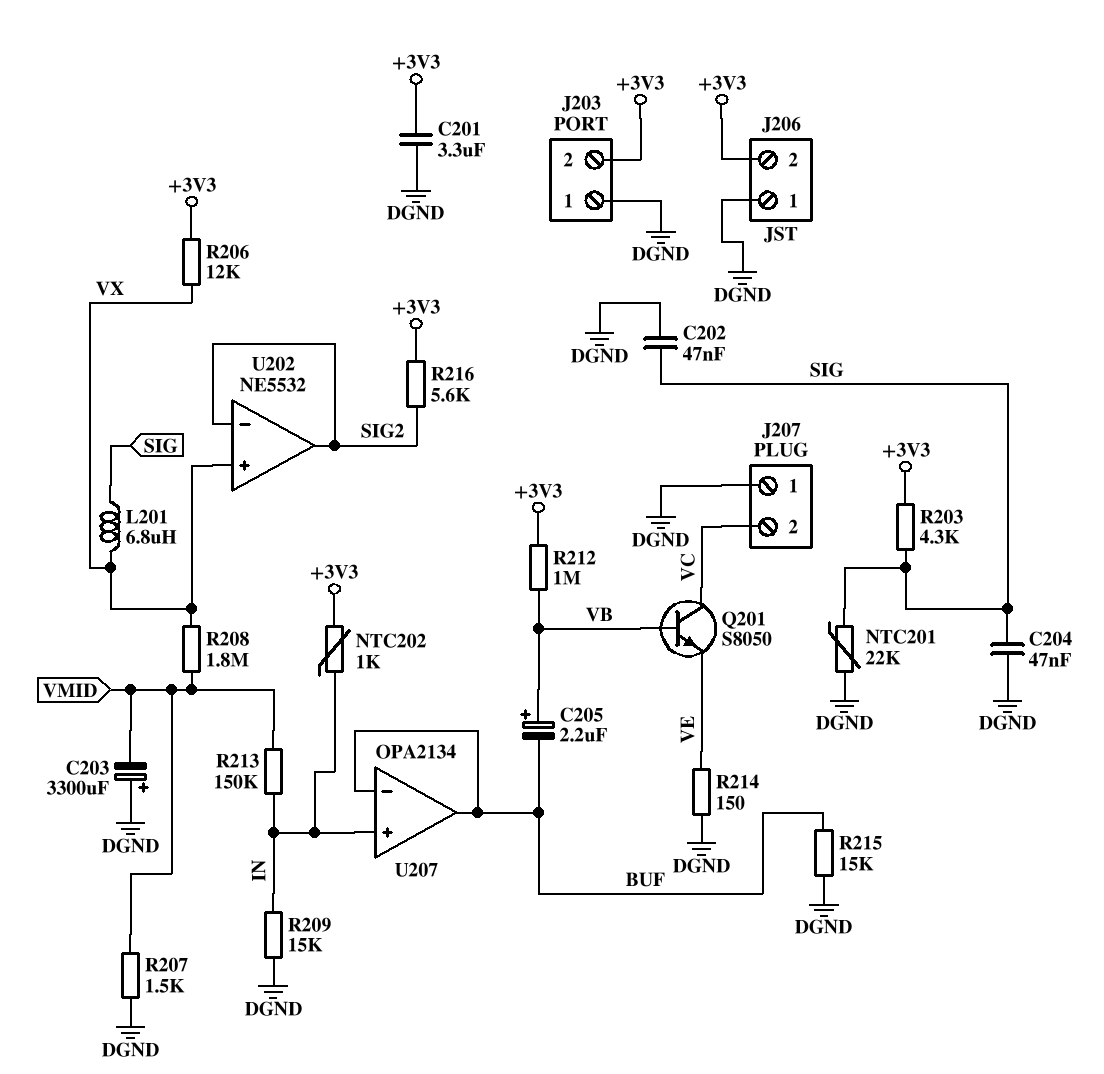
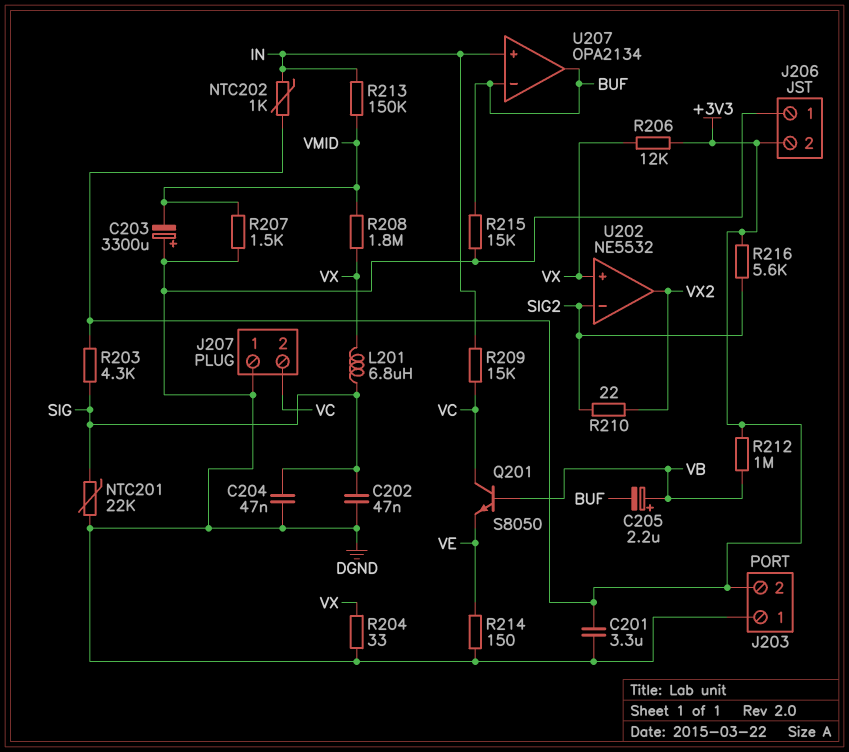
R204: none -> 33 (DGND, VX)
R209: 15k (DGND, IN) -> 15k (IN, VC)
R210: none -> 22 (SIG2, VX2)
U202 pin out: SIG2 -> VX2

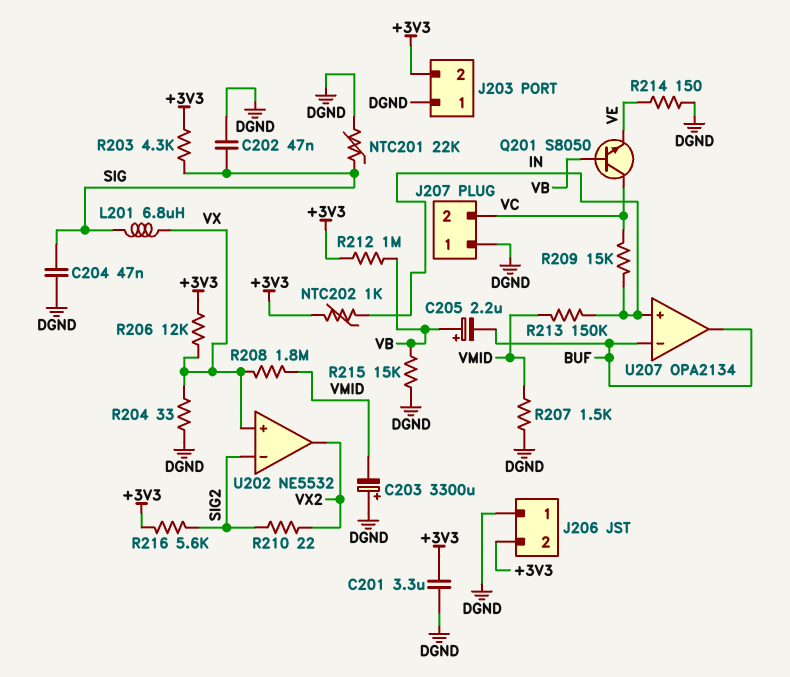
R215: 15k (BUF, DGND) -> 15k (DGND, VB)

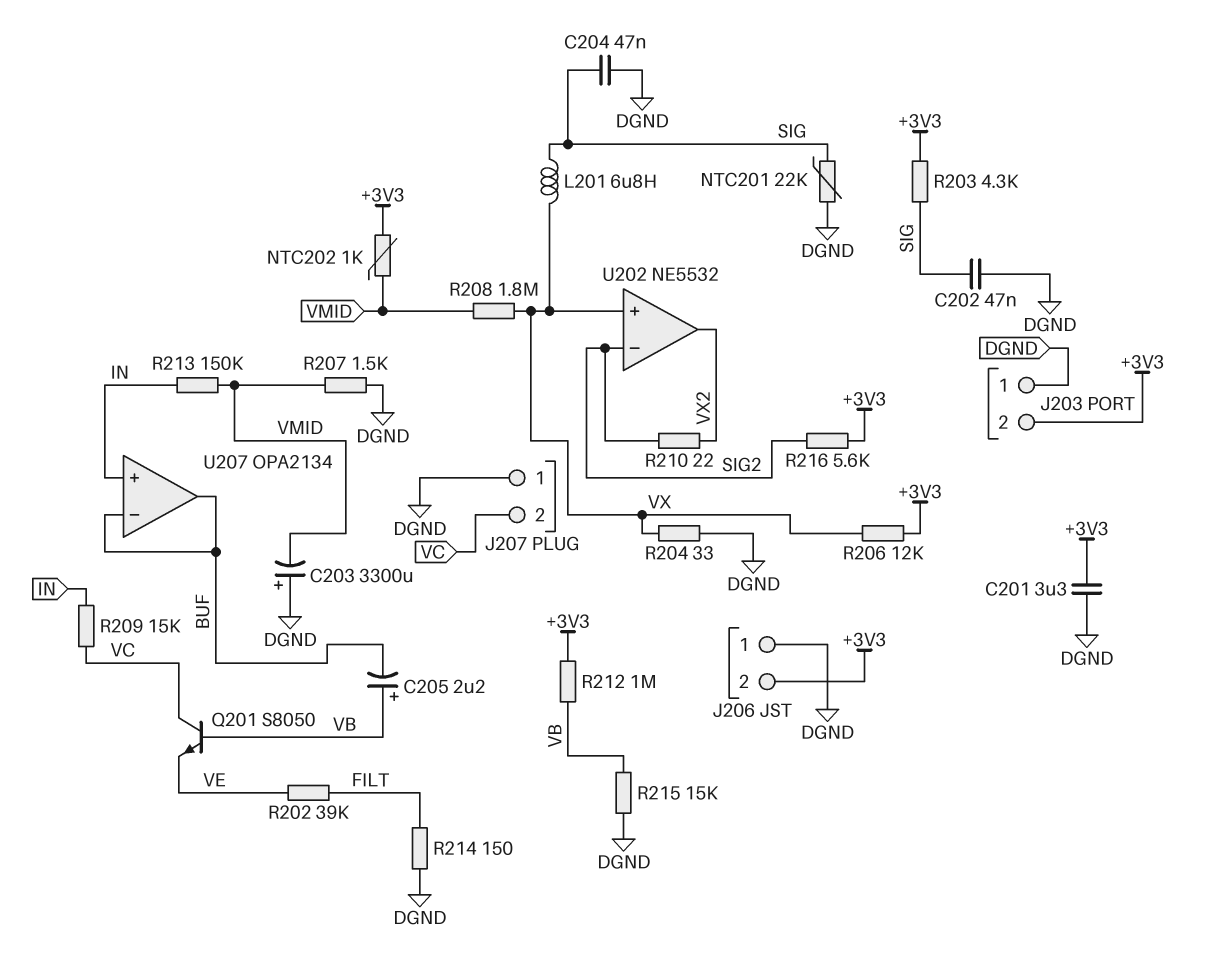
NTC202: 1k (+3V3, IN) -> 1k (+3V3, VMID)
R202: none -> 39k (FILT, VE)
R214: 150 (DGND, VE) -> 150 (DGND, FILT)

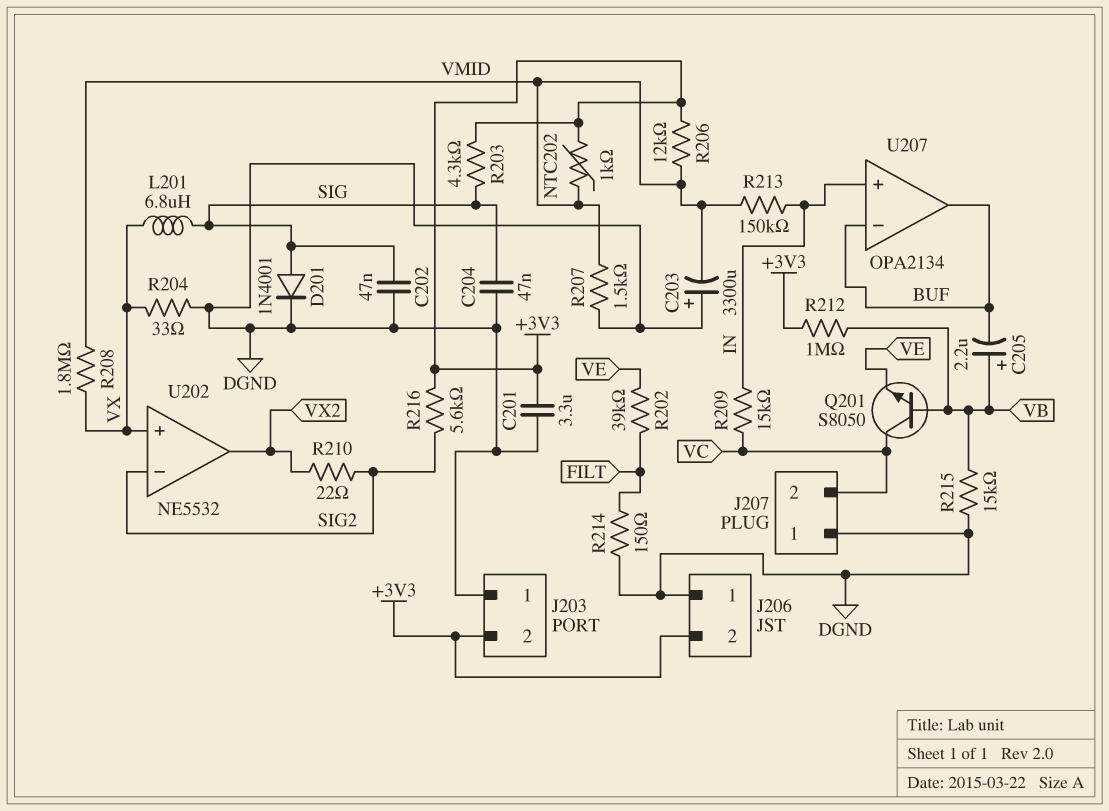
D201: none -> diode 1N4001 (A SIG, K DGND)
NTC201: 22k (DGND, SIG) -> none
R206: 12k (+3V3, VX) -> 12k (+3V3, VMID)

